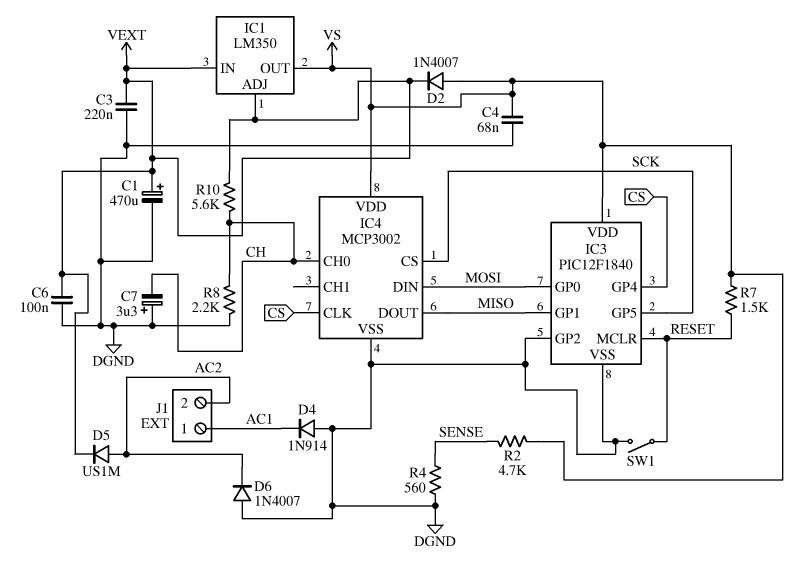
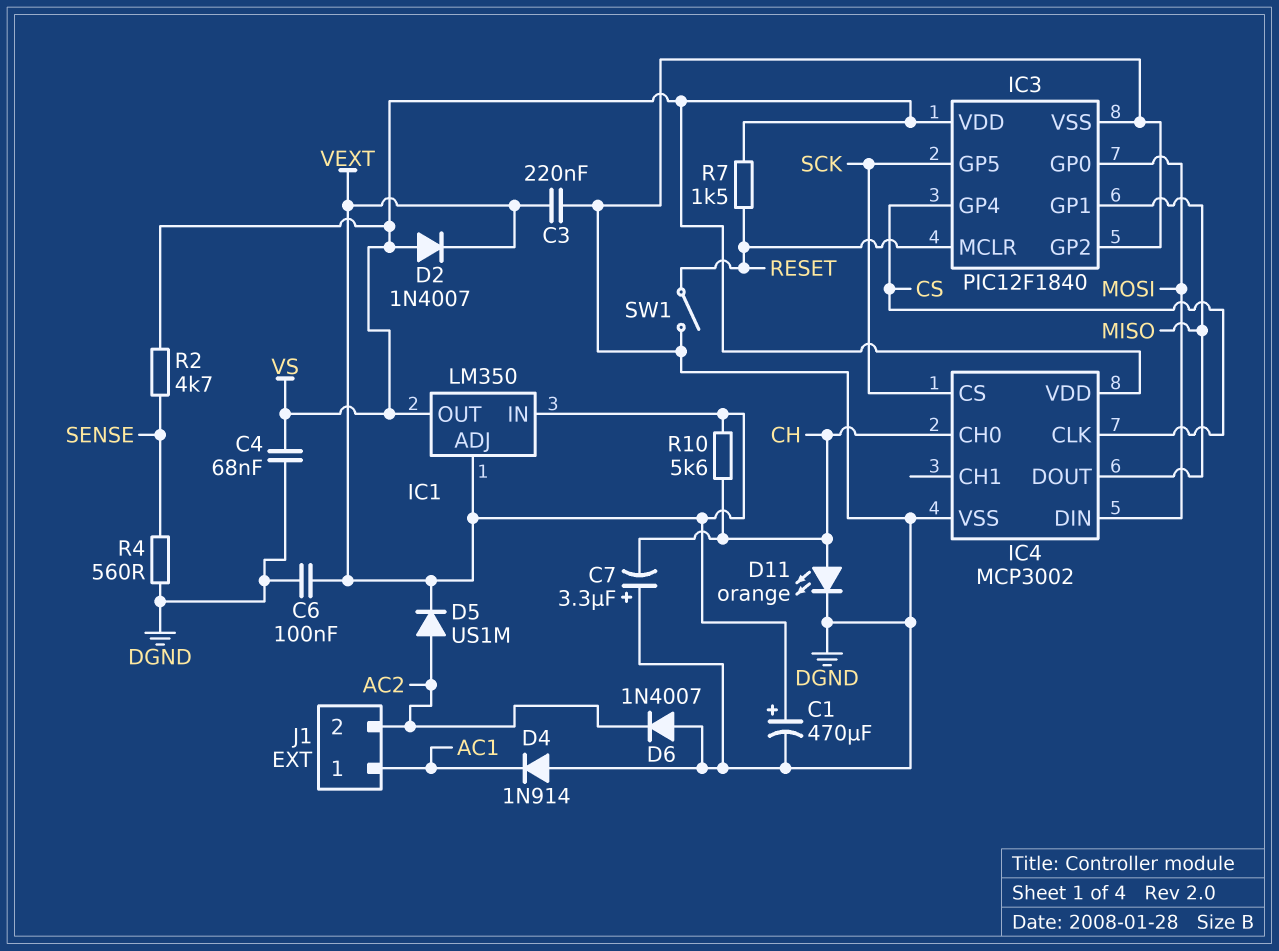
D11: none -> LED orange (A CH, K DGND)
R8: 2.2k (CH, DGND) -> none

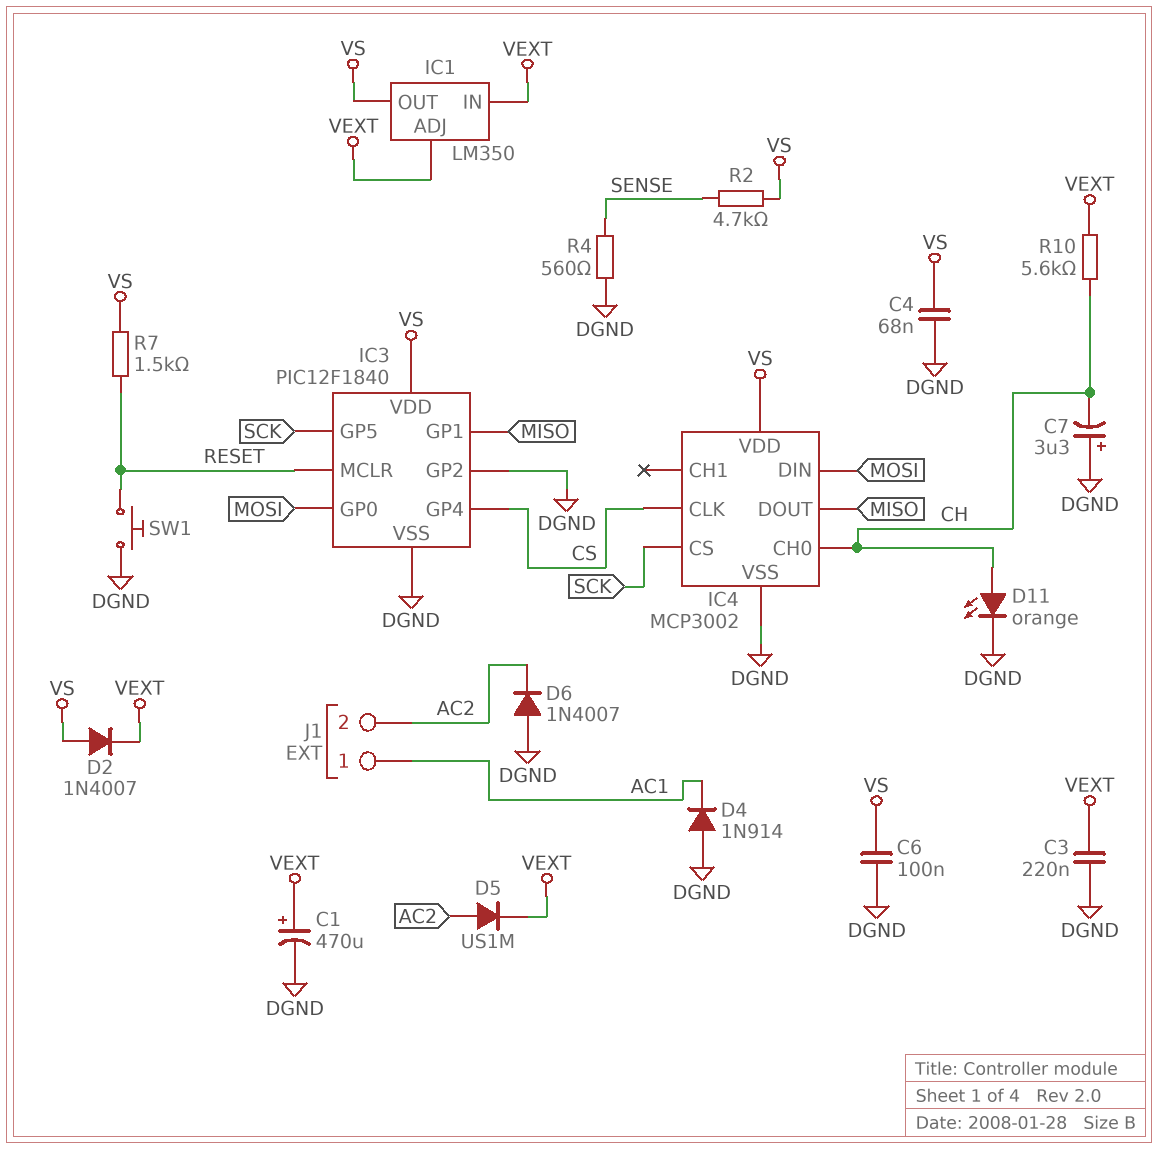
C6: 100nF (DGND, VEXT) -> 100nF (DGND, VS)
SW1: switch (DGND, RESET) -> button (DGND, RESET)

